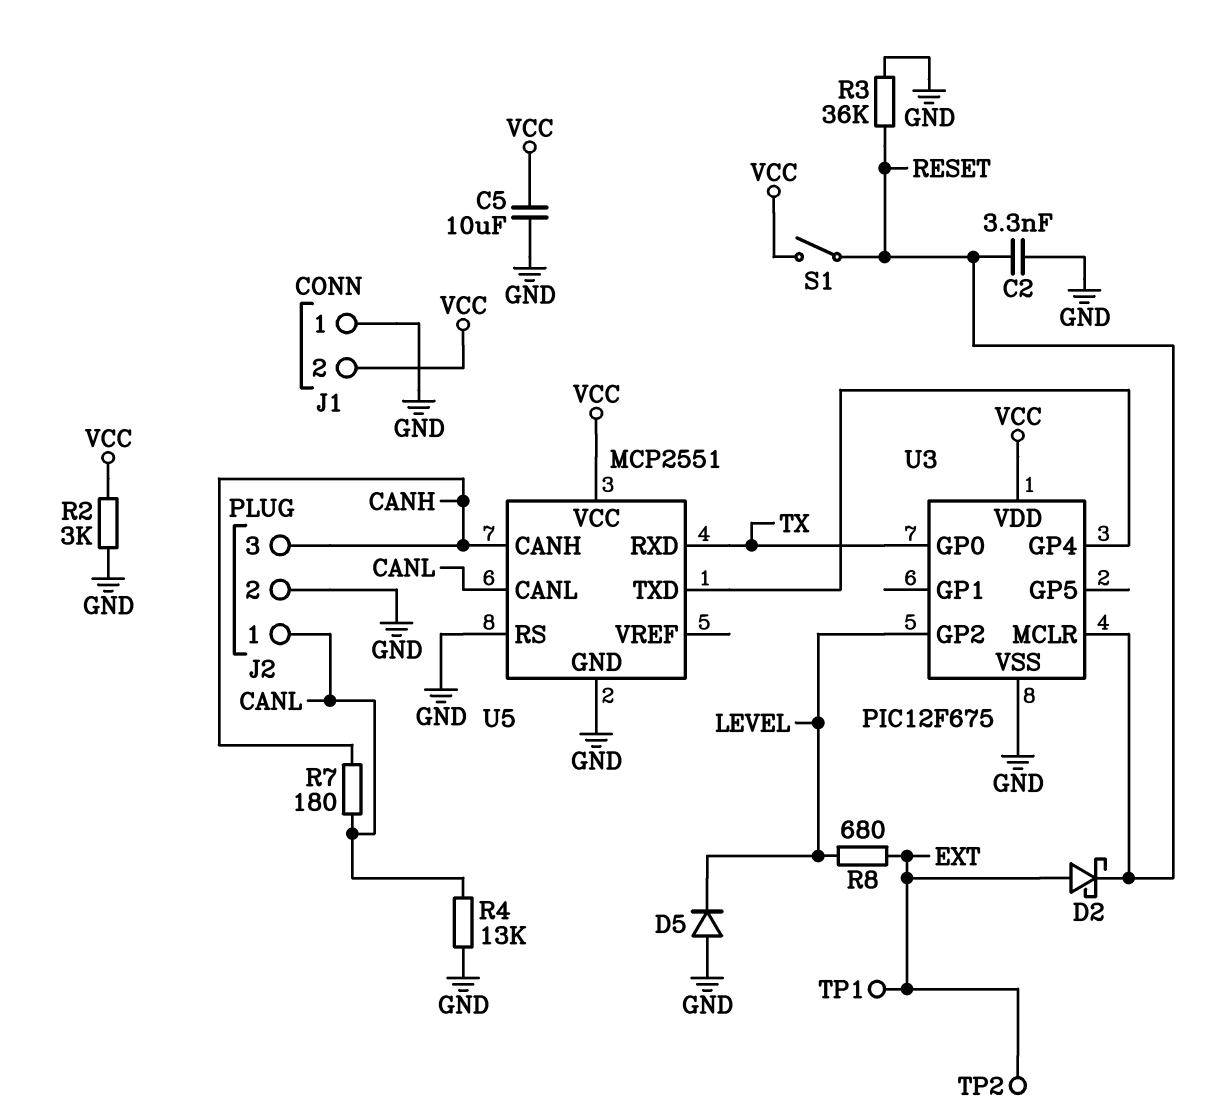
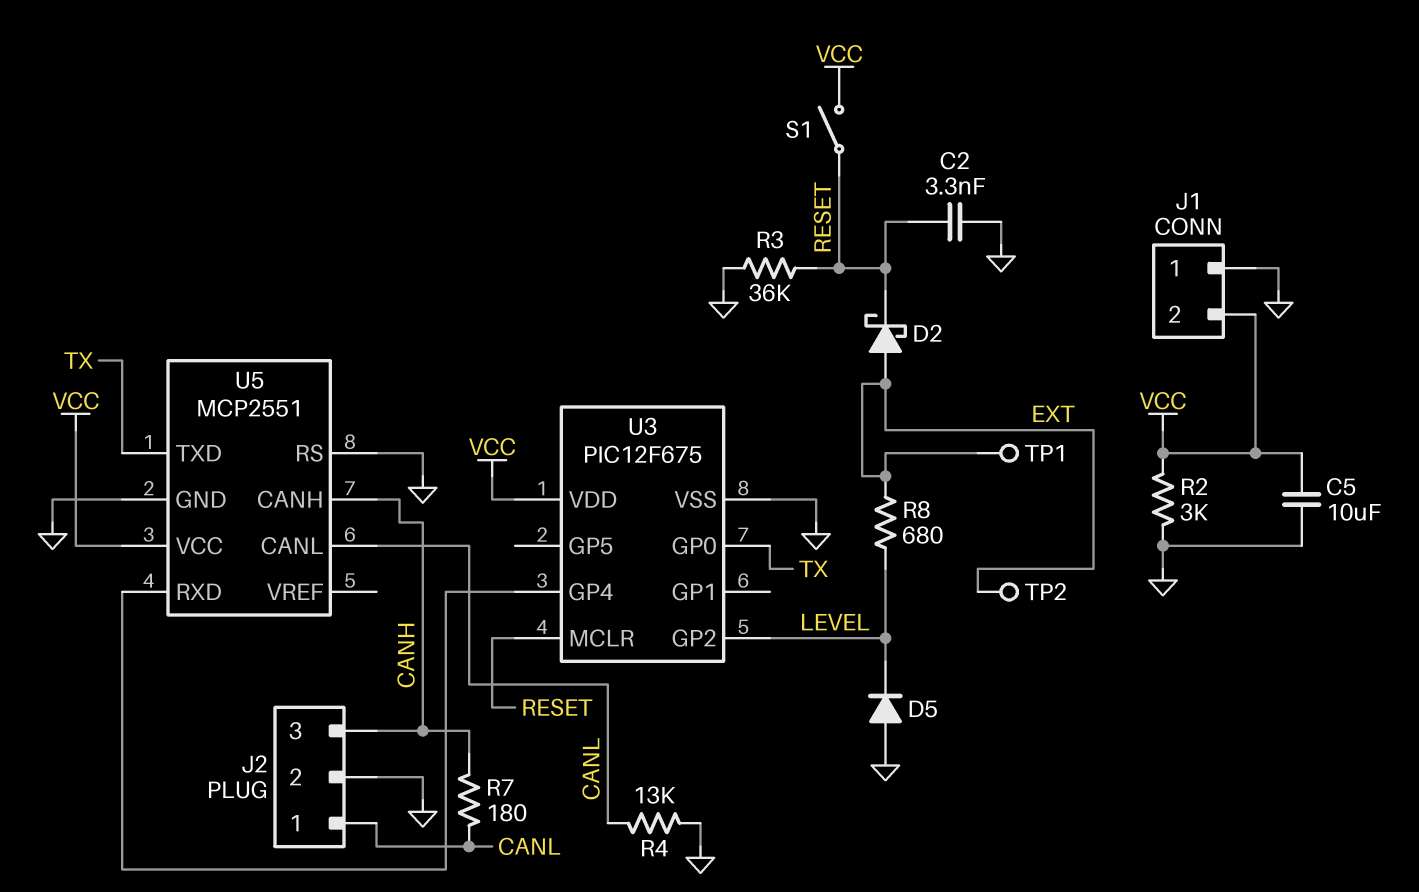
U5 pin RXD: TX -> U3/GP4
U5 pin TXD: U3/GP4 -> TX

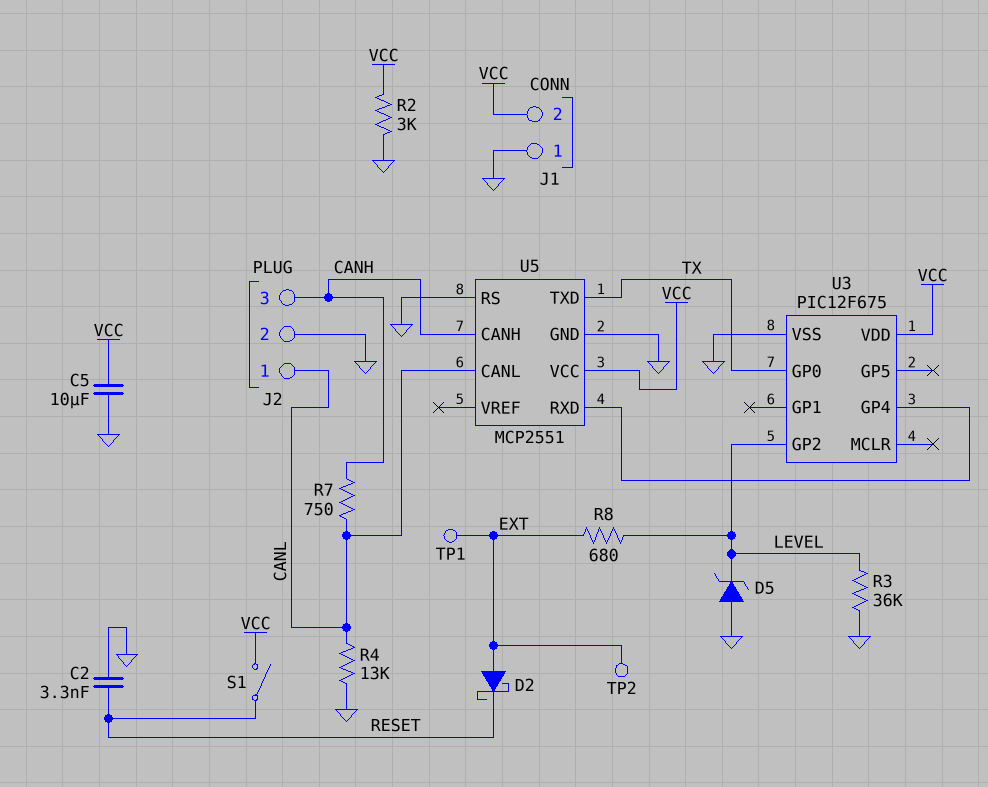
D5: diode (A GND, K LEVEL) -> zener (A GND, K LEVEL)
R3: 36k (GND, RESET) -> 36k (GND, LEVEL)
R7: 180 (CANH, CANL) -> 750 (CANH, CANL)
U3 pin MCLR: RESET -> none

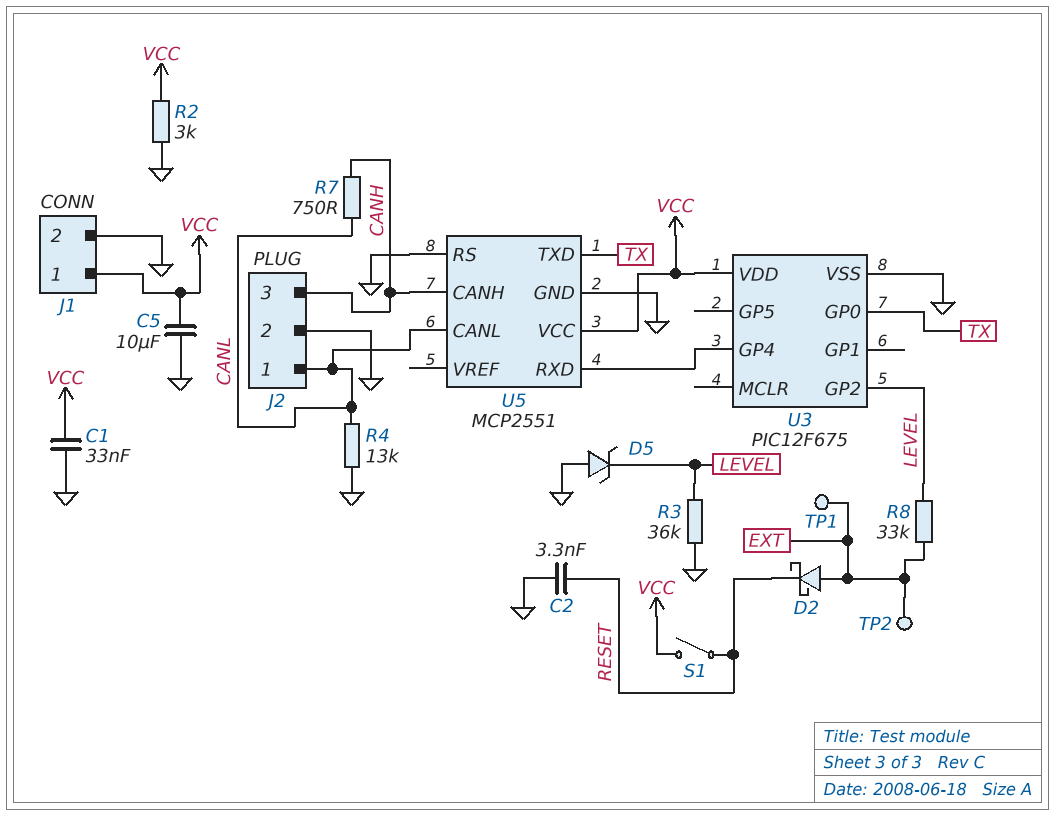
C1: none -> 33nF (GND, VCC)
J1 pin 1: GND -> VCC
J1 pin 2: VCC -> GND
R8: 680 (EXT, LEVEL) -> 33k (EXT, LEVEL)

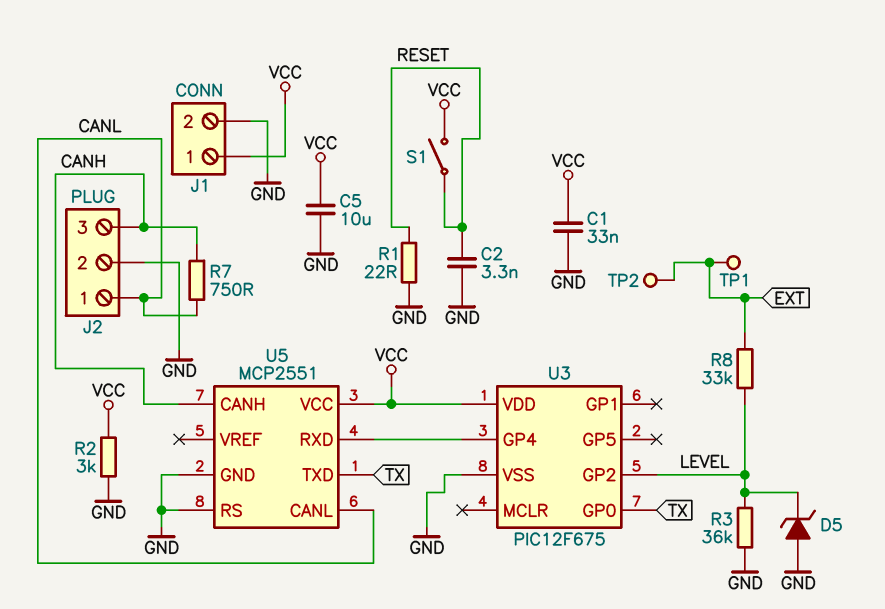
D2: schottky (A EXT, K RESET) -> none
R1: none -> 22 (GND, RESET)
R4: 13k (CANL, GND) -> none

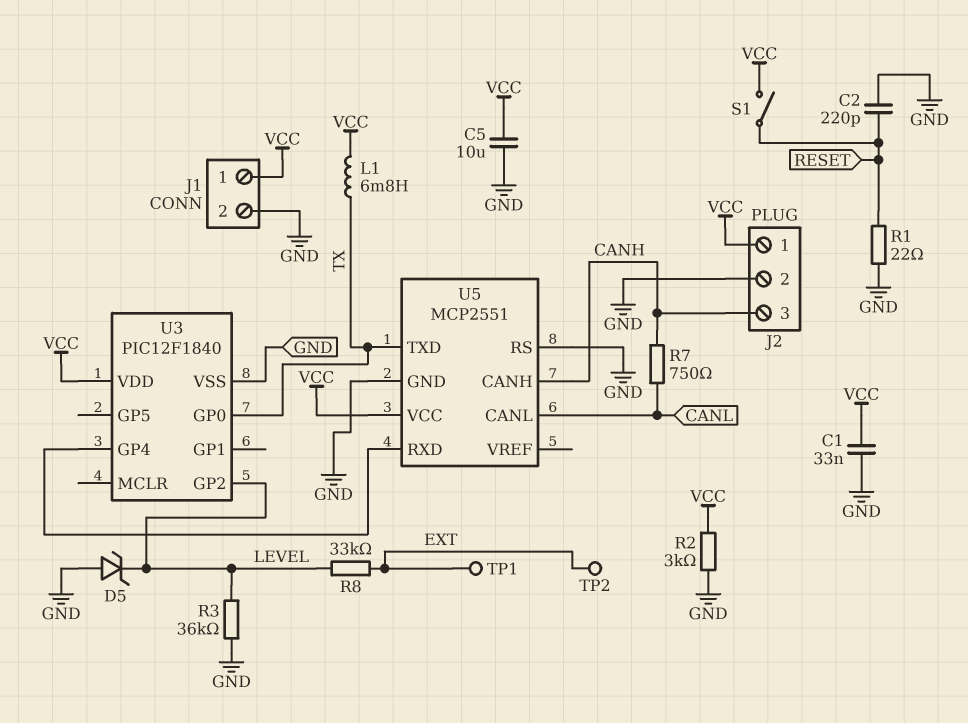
C2: 3.3nF (GND, RESET) -> 220pF (GND, RESET)
J2 pin 1: CANL -> VCC
L1: none -> 6.8mH (TX, VCC)
U3: PIC12F675 -> PIC12F1840

